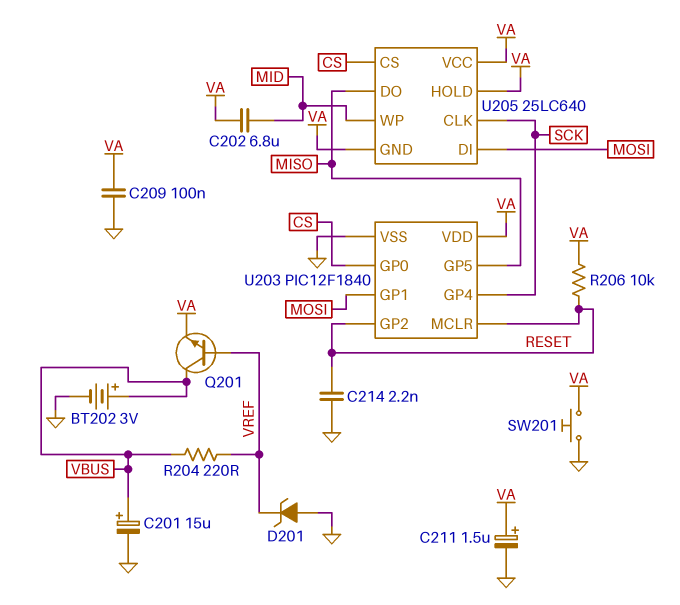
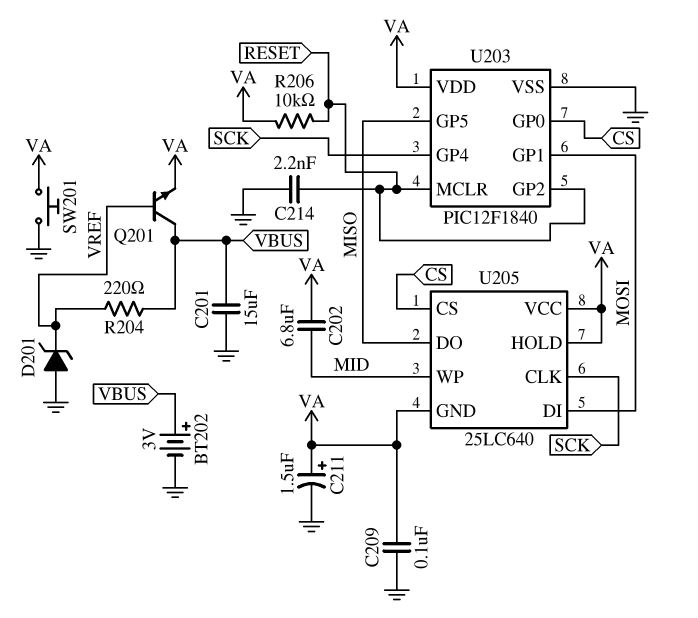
C201: 15uF (plus VBUS, minus GND) -> 15uF (GND, VBUS)

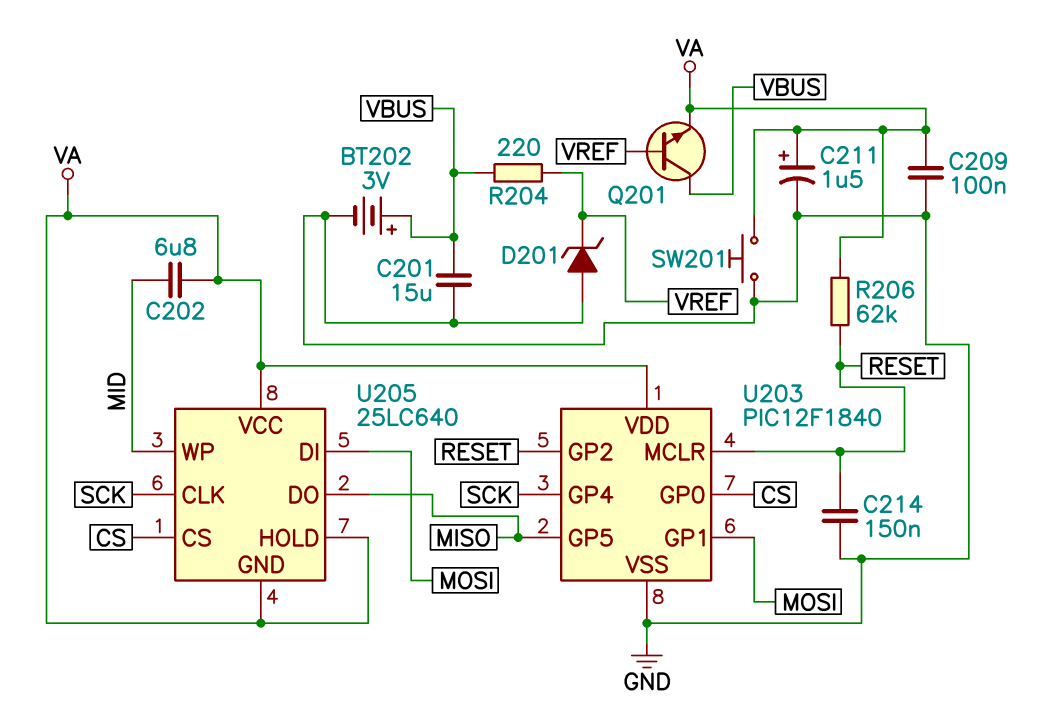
C214: 2.2nF (GND, RESET) -> 150nF (GND, RESET)
R206: 10k (RESET, VA) -> 62k (RESET, VA)

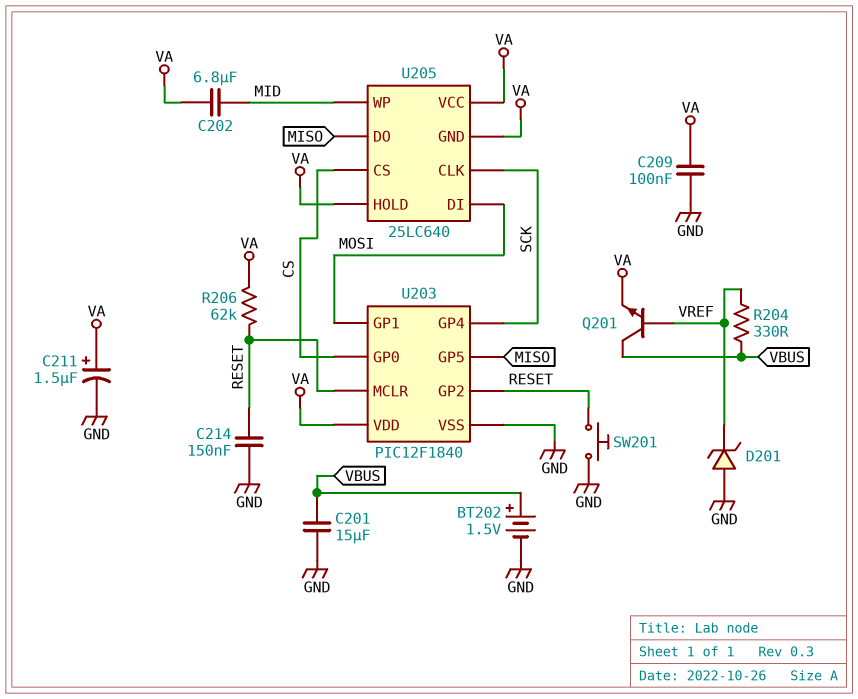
BT202: 3V (plus VBUS, minus GND) -> 1.5V (plus VBUS, minus GND)
R204: 220 (VBUS, VREF) -> 330 (VBUS, VREF)
SW201: button (GND, VA) -> button (GND, RESET)

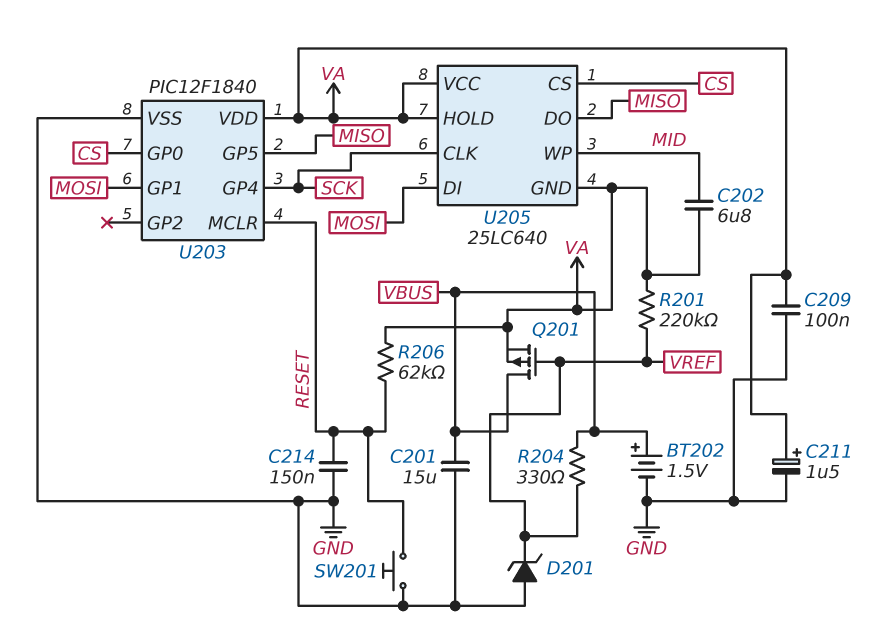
Q201: NPN (B VREF, C VBUS, E VA) -> PMOS (G VREF, D VBUS, S VA)
R201: none -> 220k (VA, VREF)
U203 pin GP2: RESET -> none

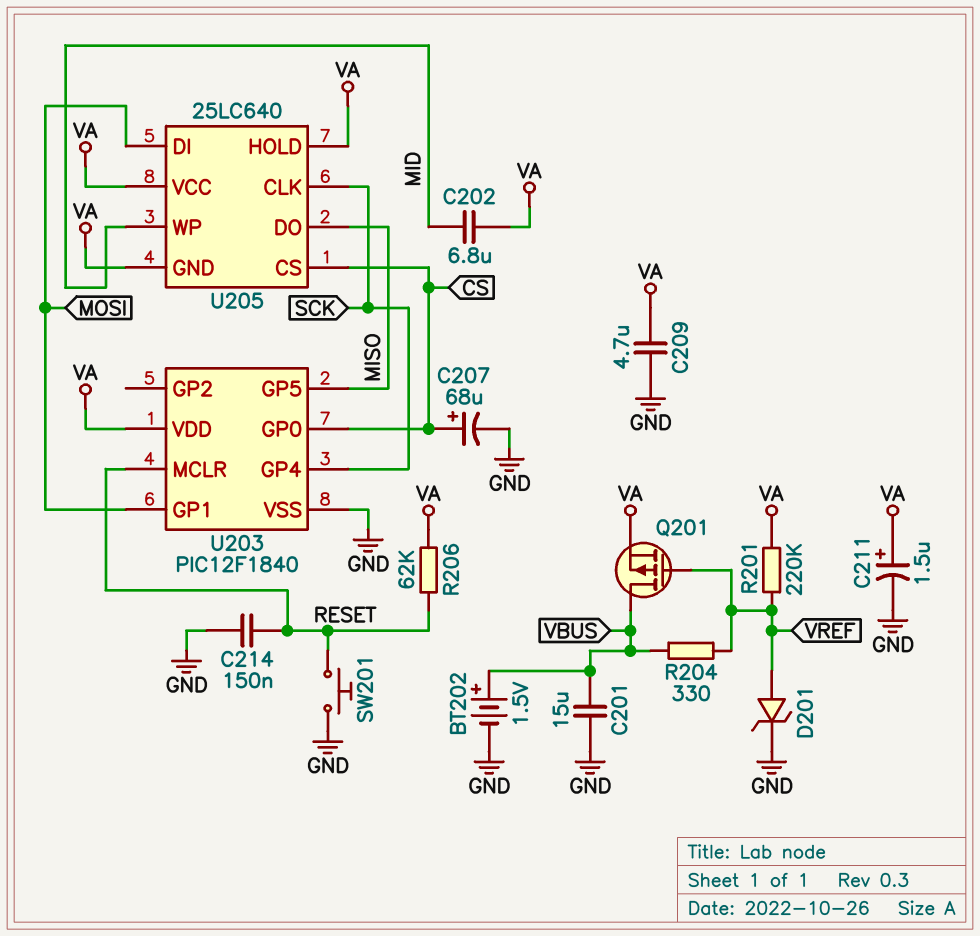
C207: none -> 68uF (plus CS, minus GND)
C209: 100nF (GND, VA) -> 4.7uF (GND, VA)
D201: zener (A GND, K VREF) -> zener (A VREF, K GND)

